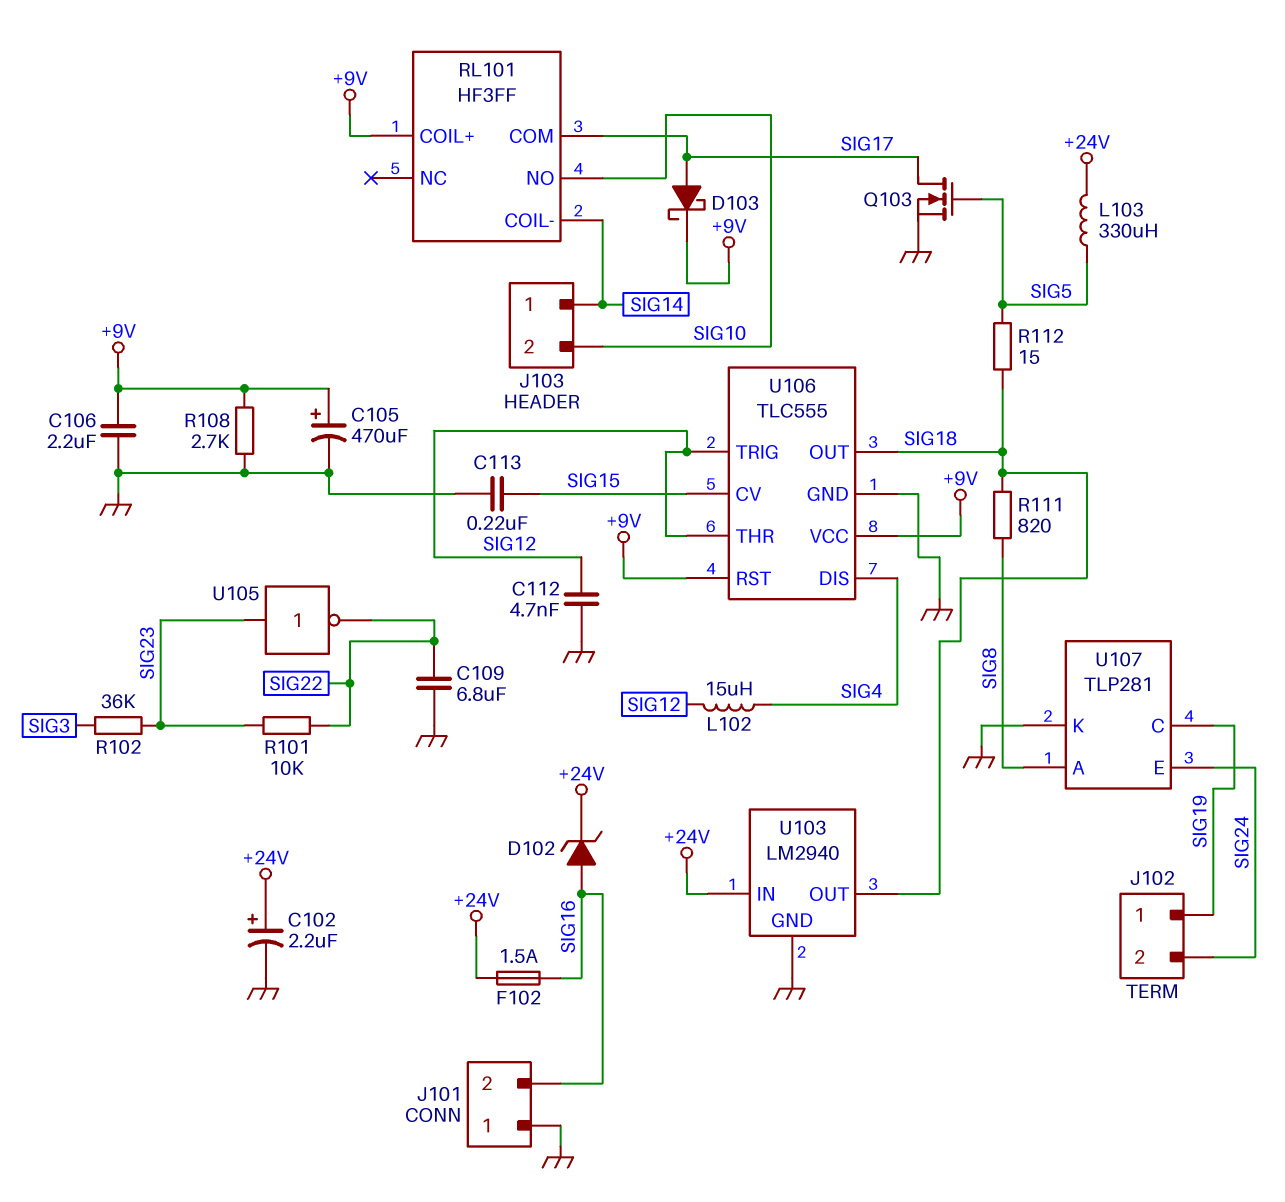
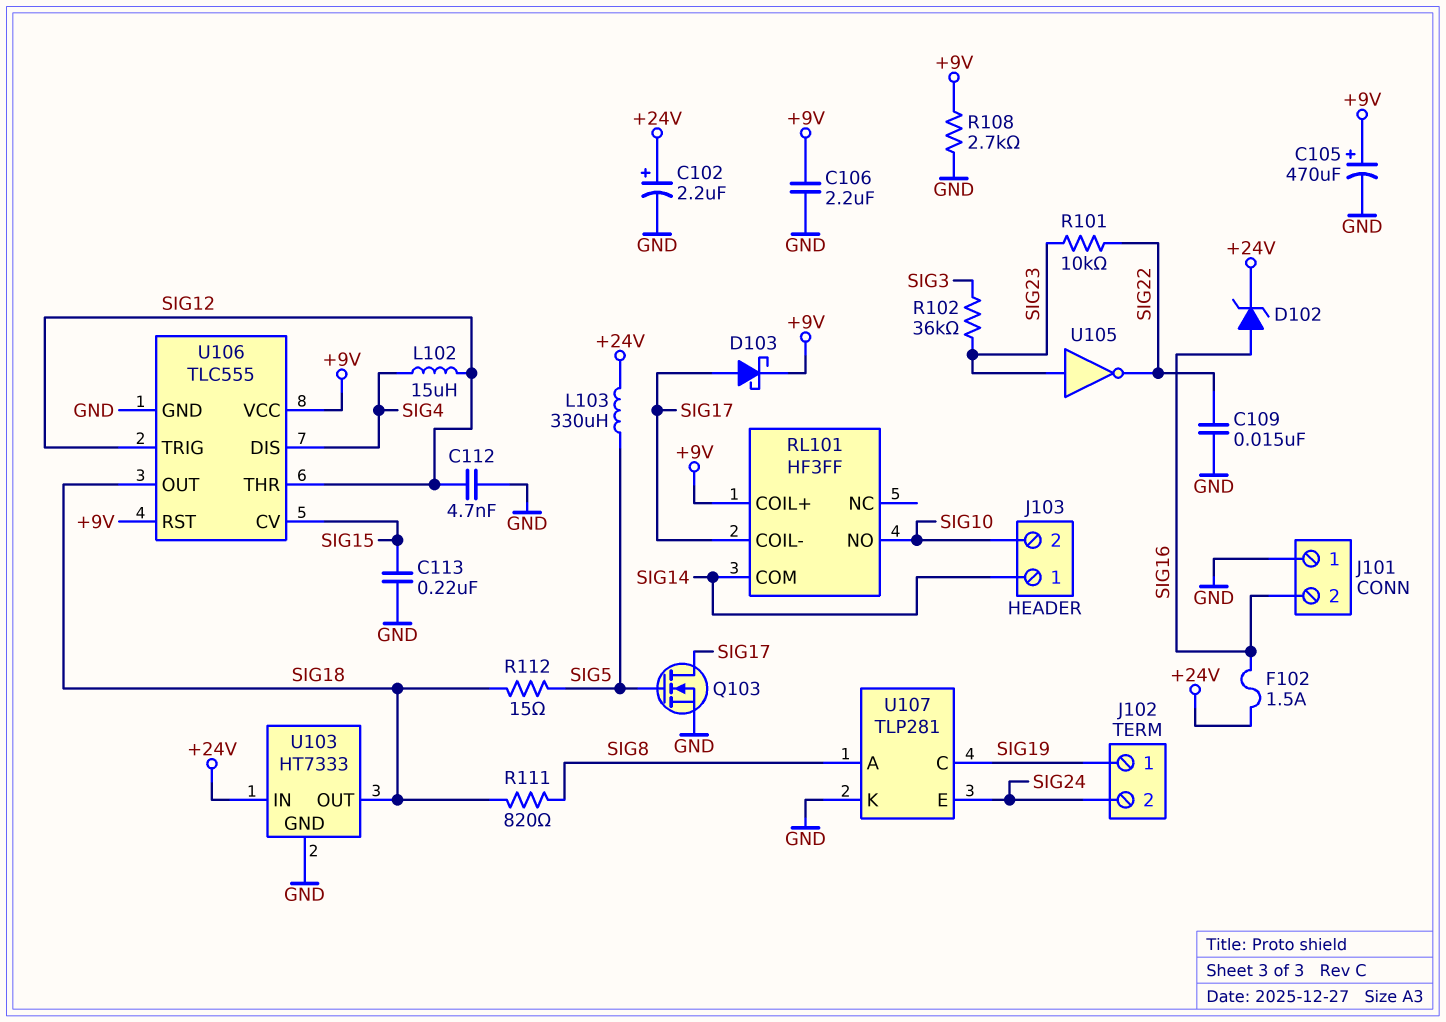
C109: 6.8uF (GND, SIG22) -> 15nF (GND, SIG22)
RL101 pin COIL-: SIG14 -> SIG17
RL101 pin COM: SIG17 -> SIG14
U103: LM2940 -> HT7333

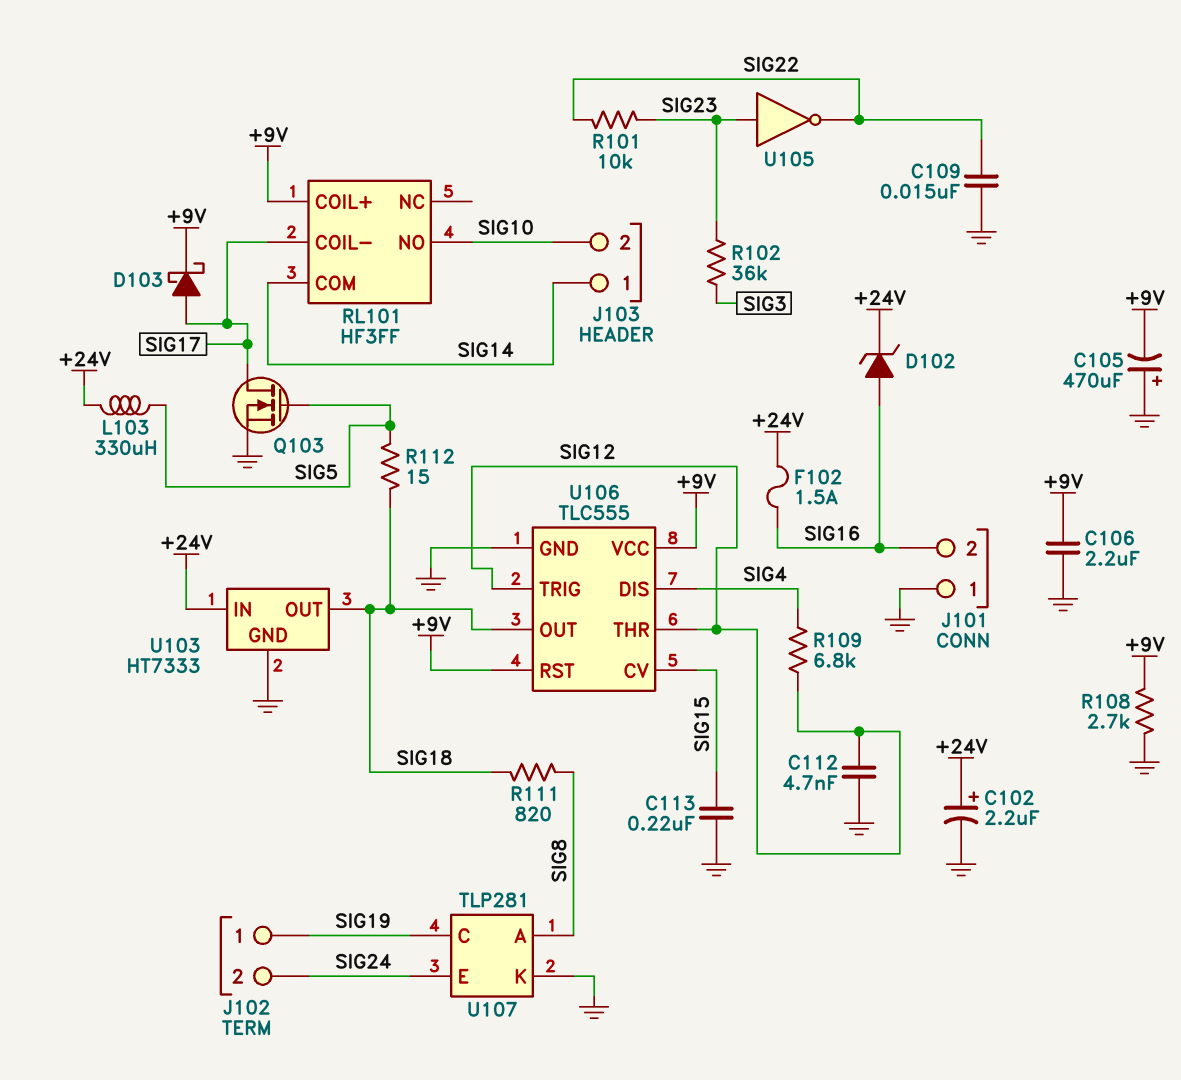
C105: 470uF (plus +9V, minus GND) -> 470uF (plus GND, minus +9V)
L102: 15uH (SIG4, SIG12) -> none
R109: none -> 6.8k (SIG4, SIG12)

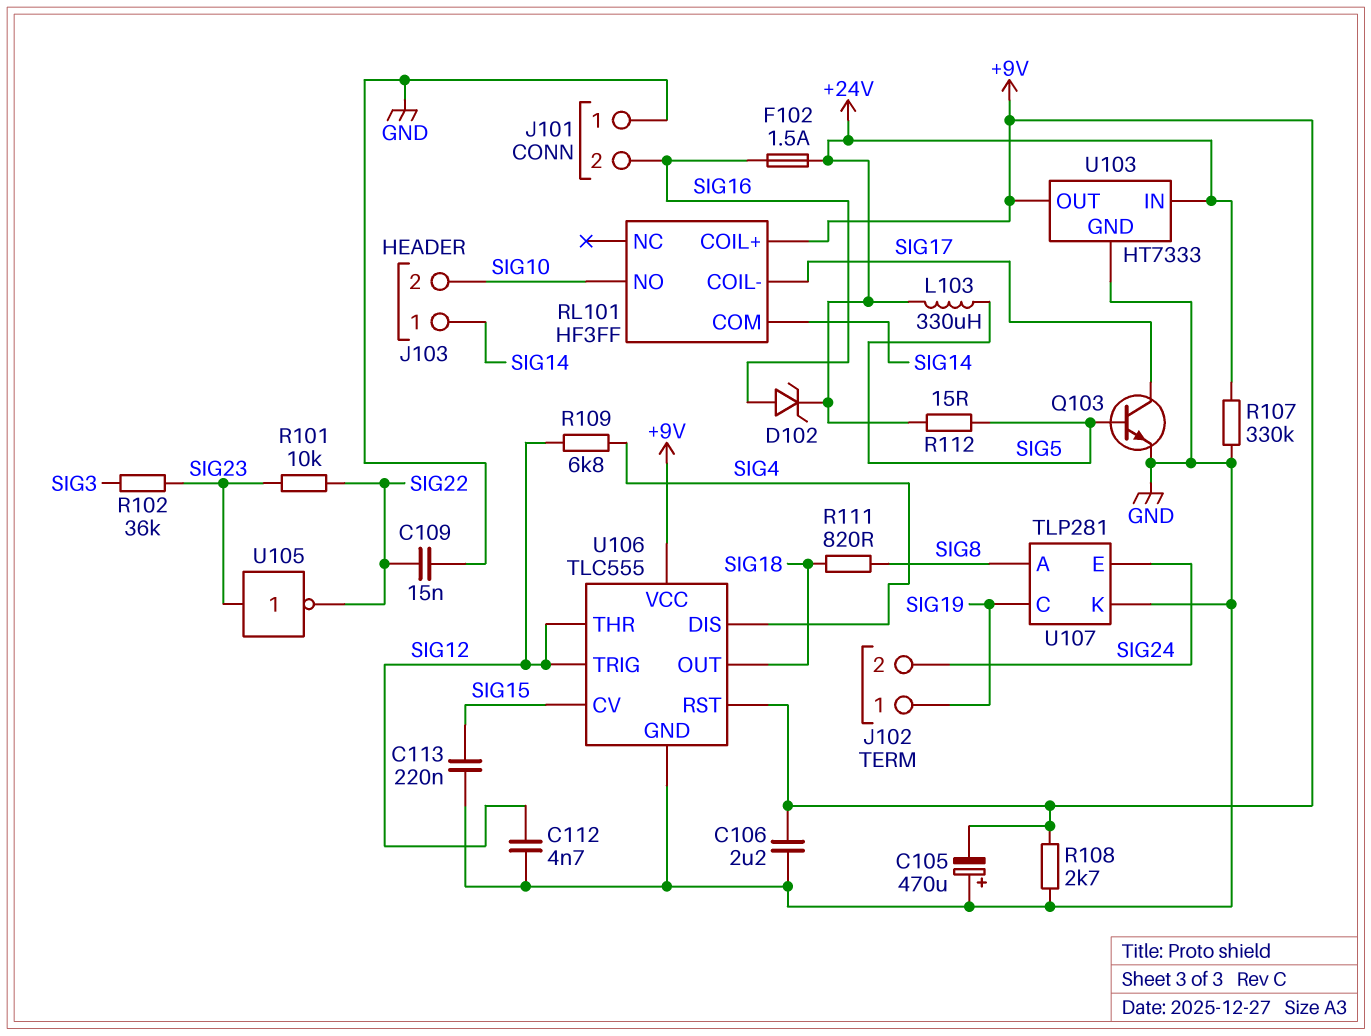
C102: 2.2uF (plus +24V, minus GND) -> none
D103: schottky (A SIG17, K +9V) -> none
Q103: NMOS (G SIG5, D SIG17, S GND) -> NPN (B SIG5, C SIG17, E GND)
R107: none -> 330k (+24V, GND)
R112: 15 (SIG5, SIG18) -> 15 (+24V, SIG5)
U103 pin OUT: SIG18 -> +9V

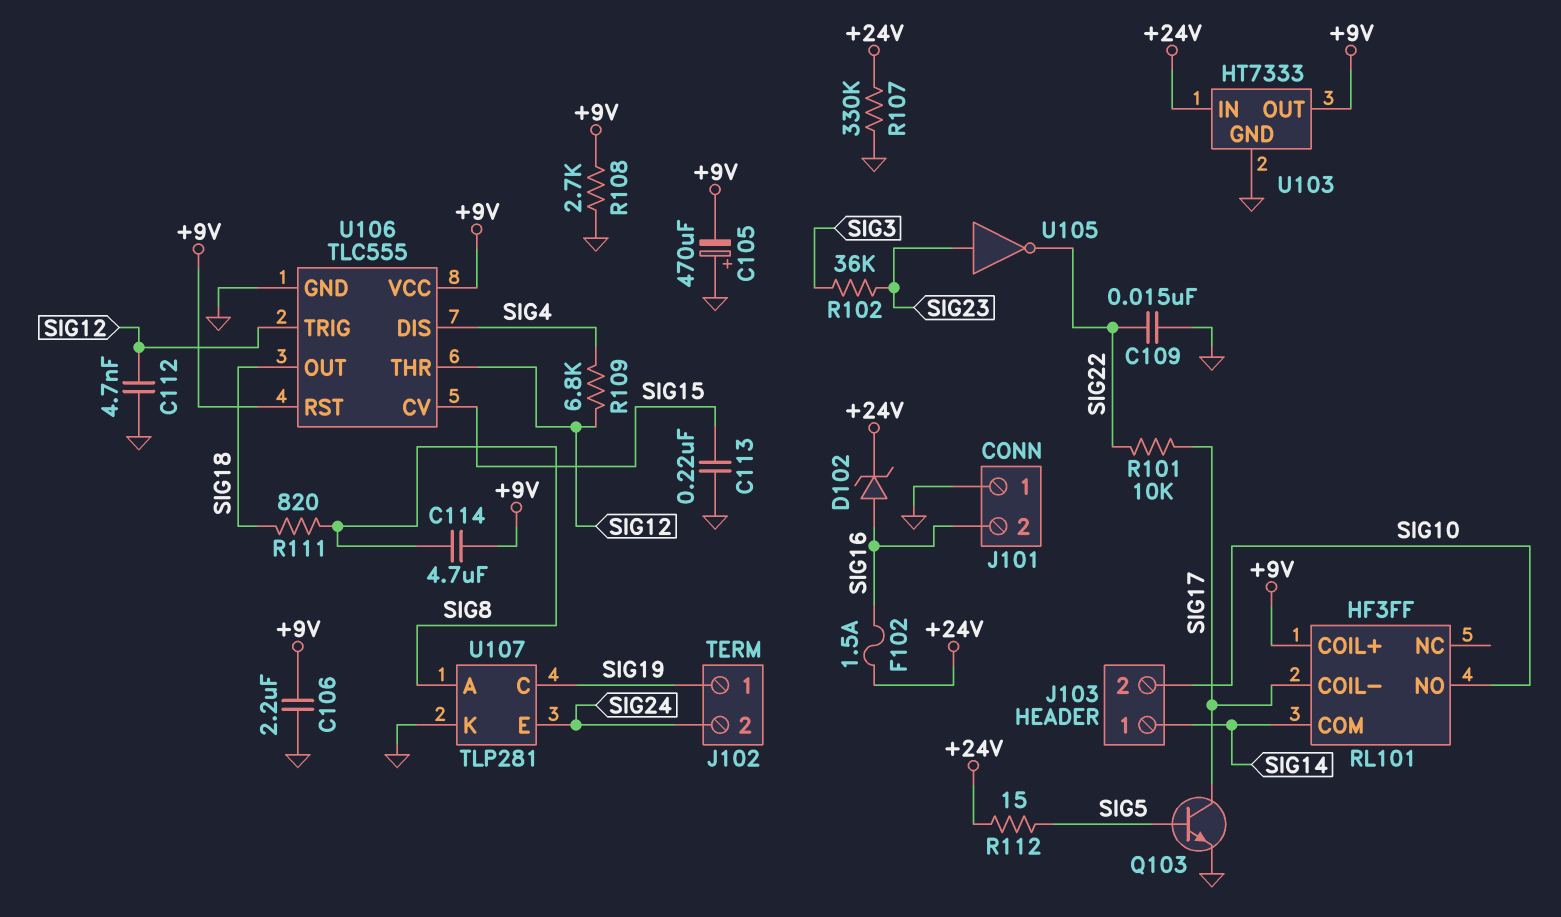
C114: none -> 4.7uF (+9V, SIG8)
L103: 330uH (+24V, SIG5) -> none
R101: 10k (SIG22, SIG23) -> 10k (SIG17, SIG22)

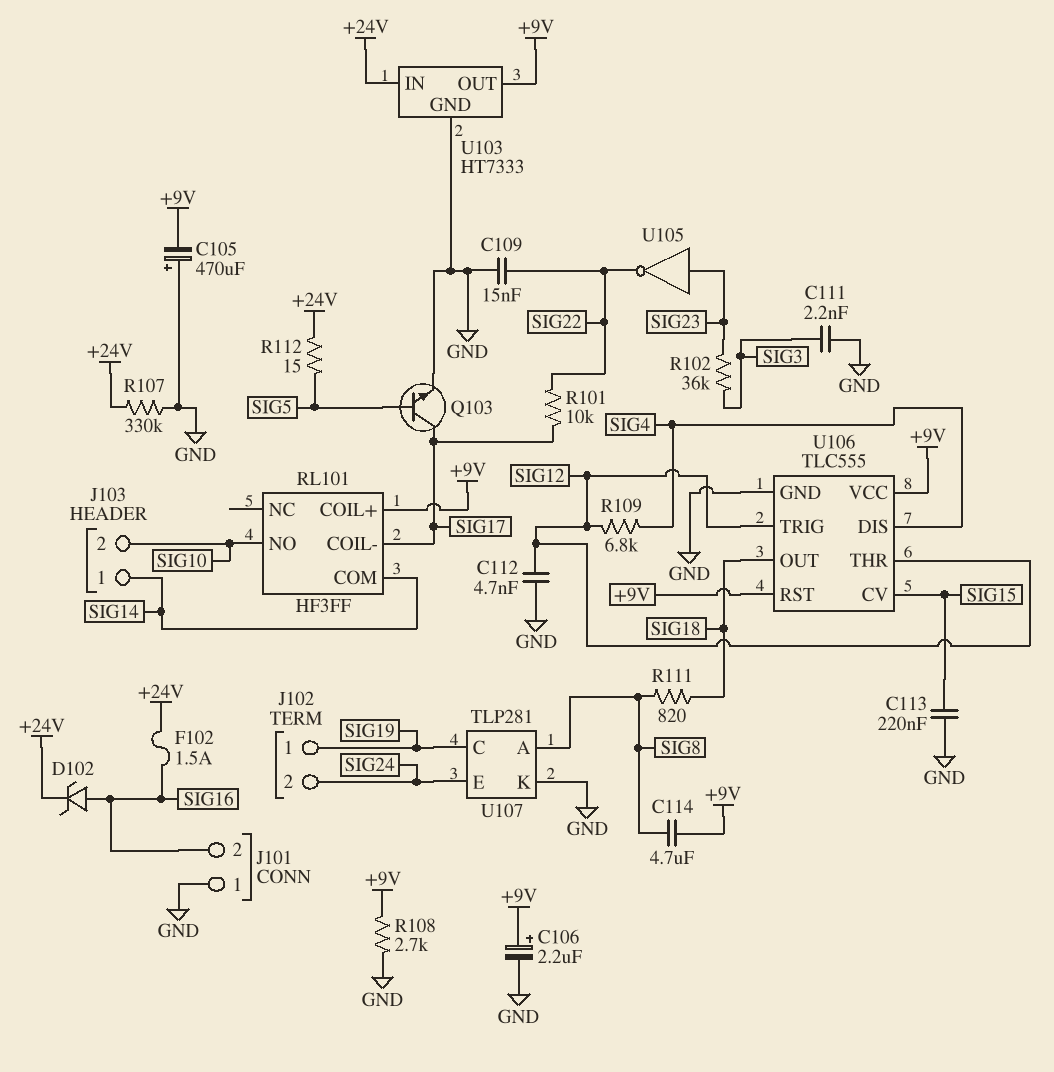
C106: 2.2uF (+9V, GND) -> 2.2uF (plus +9V, minus GND)
C111: none -> 2.2nF (GND, SIG3)

